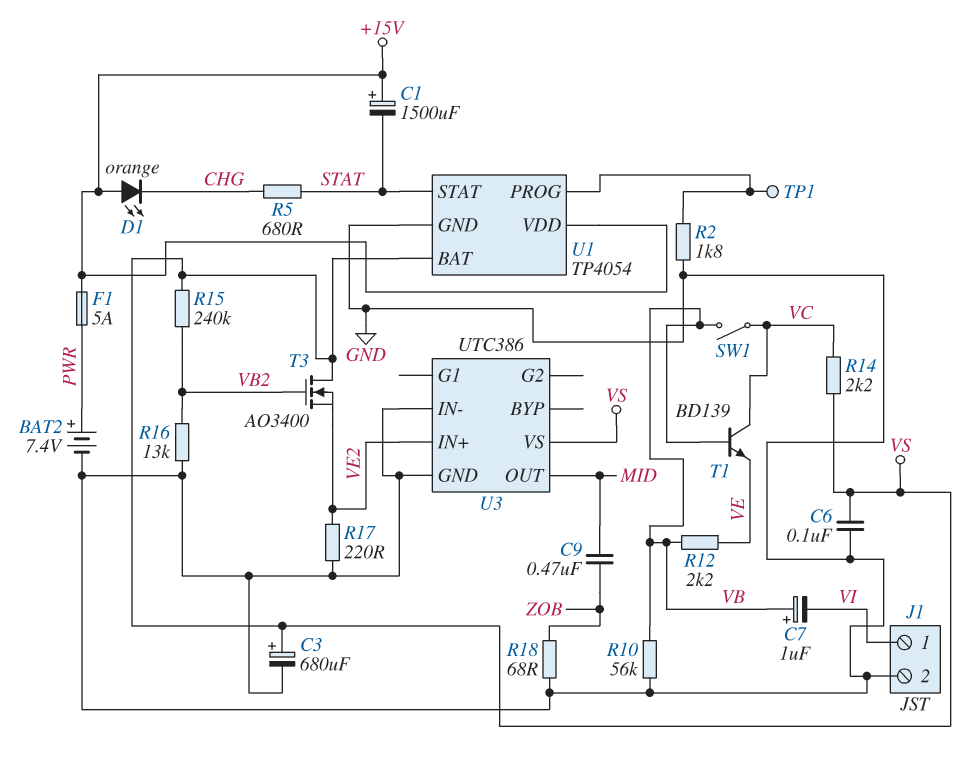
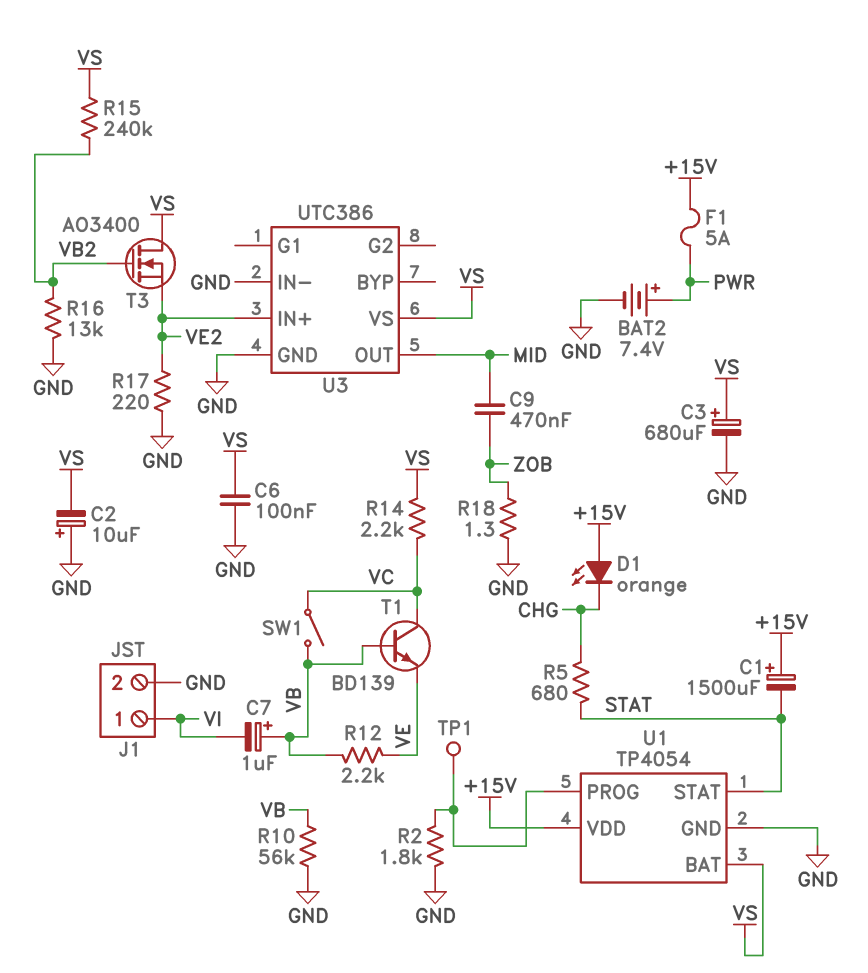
C2: none -> 10uF (plus GND, minus VS)
R18: 68 (GND, ZOB) -> 1.3 (GND, ZOB)

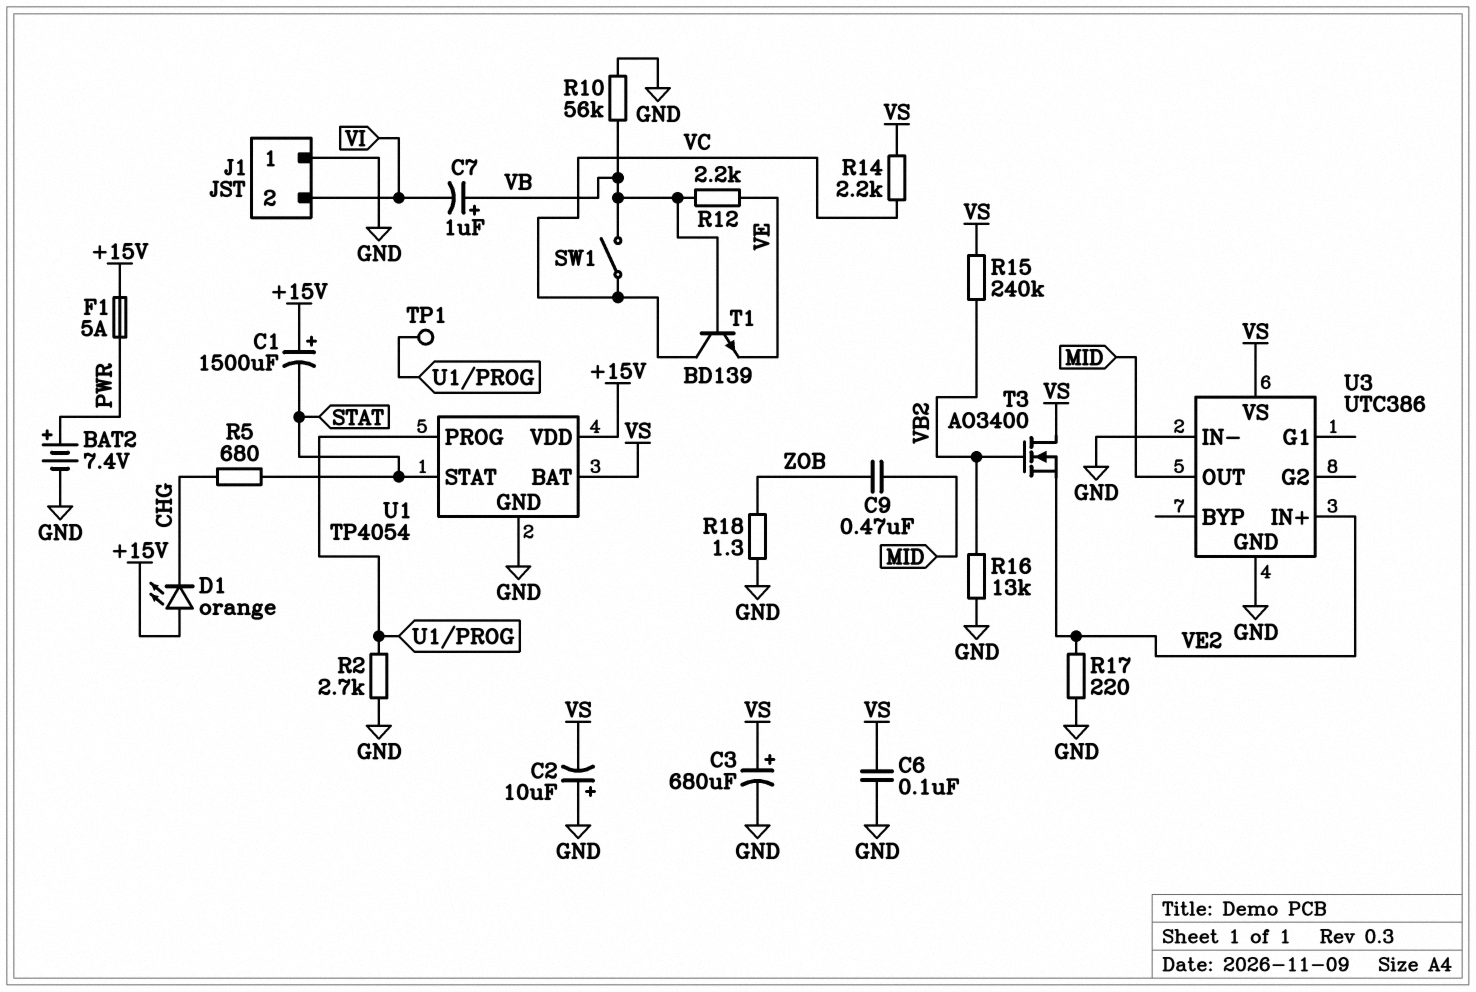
J1 pin 1: VI -> GND
J1 pin 2: GND -> VI
R2: 1.8k (GND, U1/PROG) -> 2.7k (GND, U1/PROG)

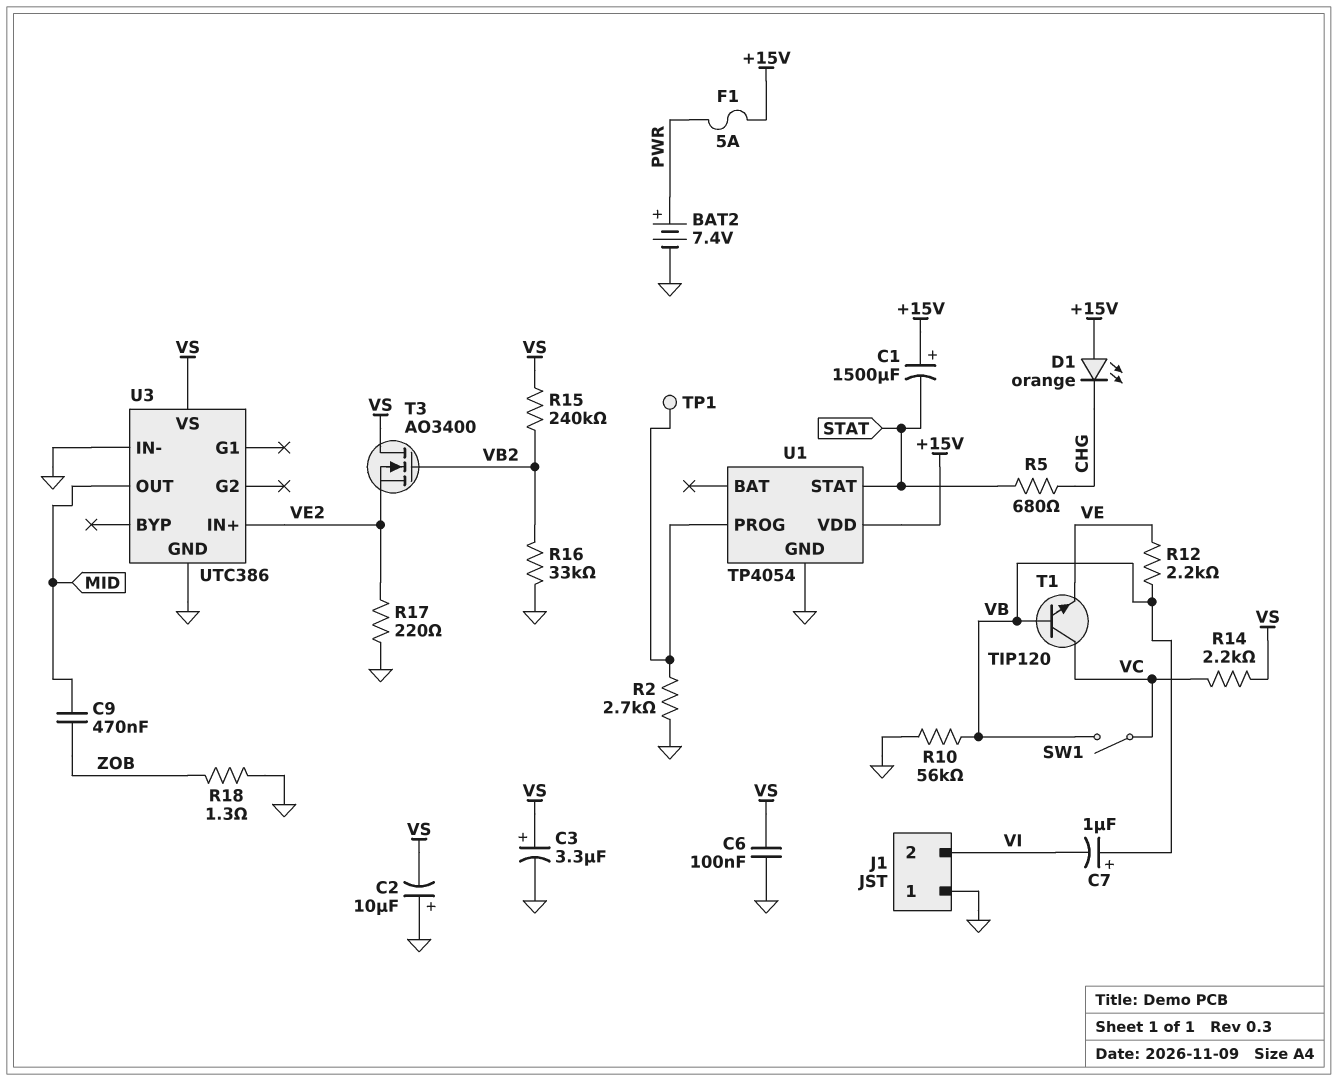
C3: 680uF (plus VS, minus GND) -> 3.3uF (plus VS, minus GND)
R16: 13k (GND, VB2) -> 33k (GND, VB2)
T1: NPN BD139 (B VB, C VC, E VE) -> NPN TIP120 (B VB, C VC, E VE)
U1 pin BAT: VS -> none

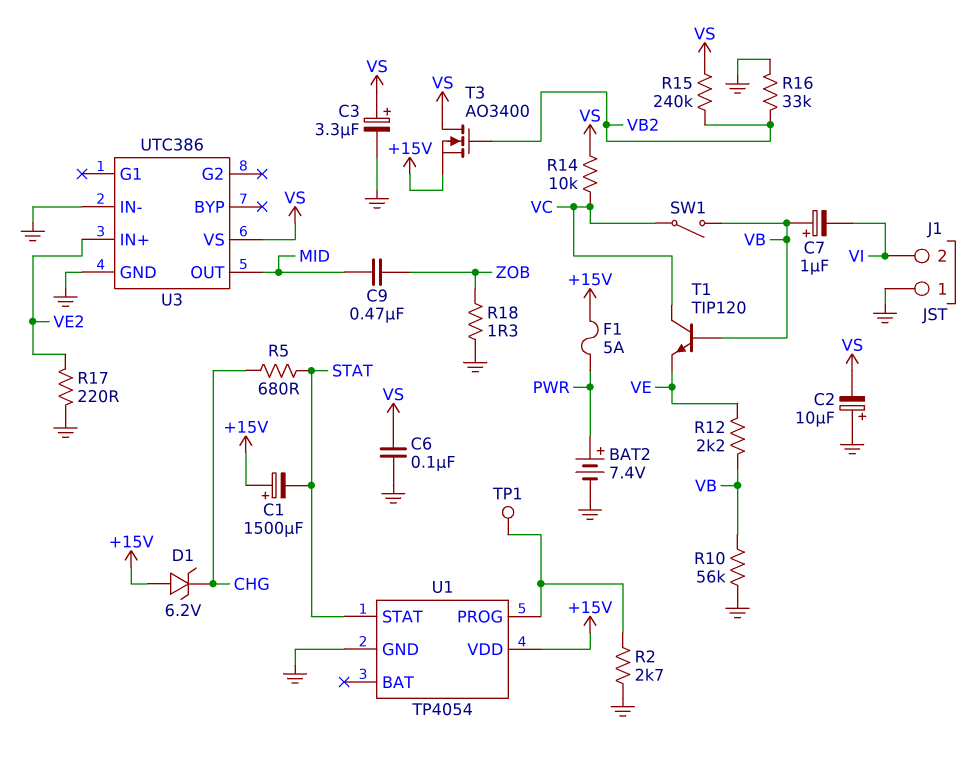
D1: LED orange (A +15V, K CHG) -> zener 6.2V (A +15V, K CHG)
R14: 2.2k (VC, VS) -> 10k (VC, VS)
T3: NMOS AO3400 (G VB2, D VS, S VE2) -> NMOS AO3400 (G VB2, D VS, S +15V)

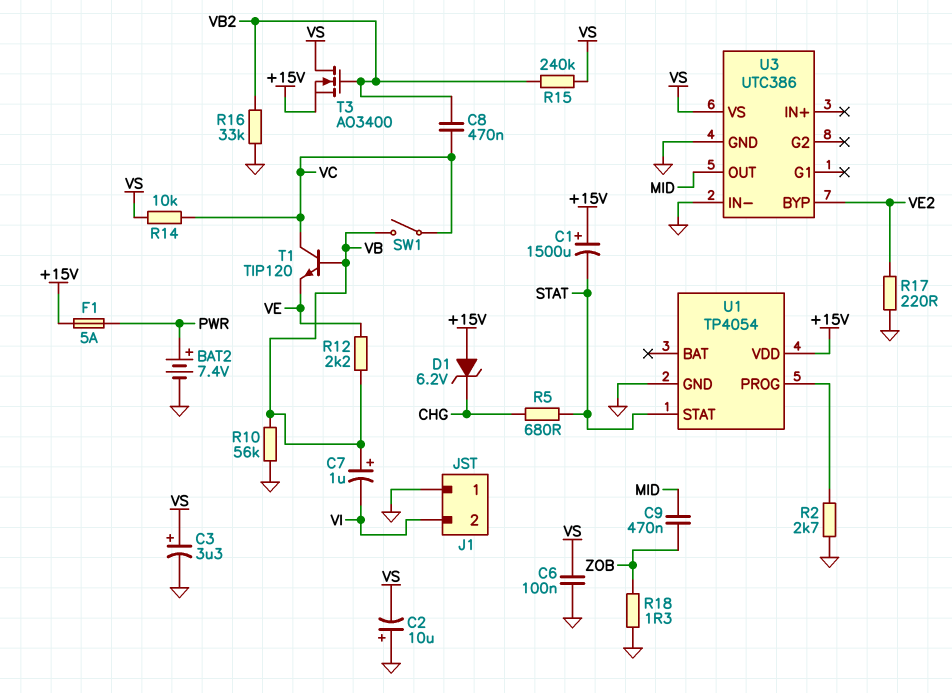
C8: none -> 470nF (VB2, VC)
TP1: test point (U1/PROG) -> none
U3 pin BYP: none -> VE2
U3 pin IN+: VE2 -> none

